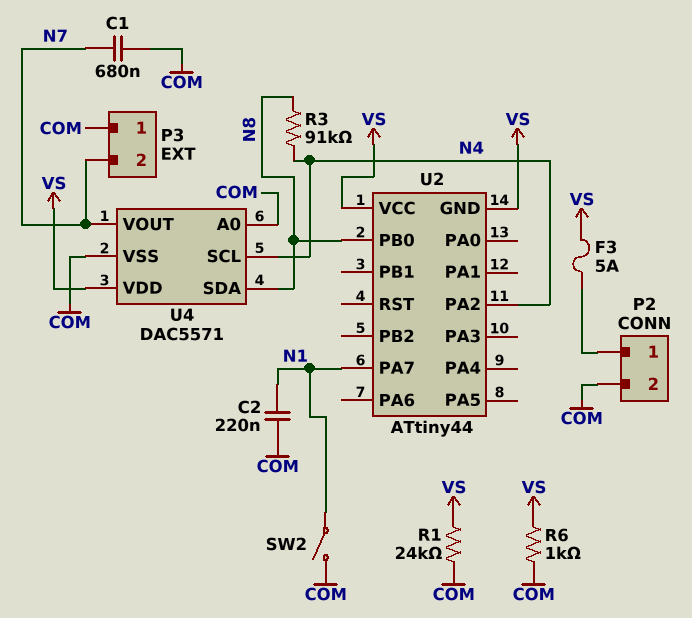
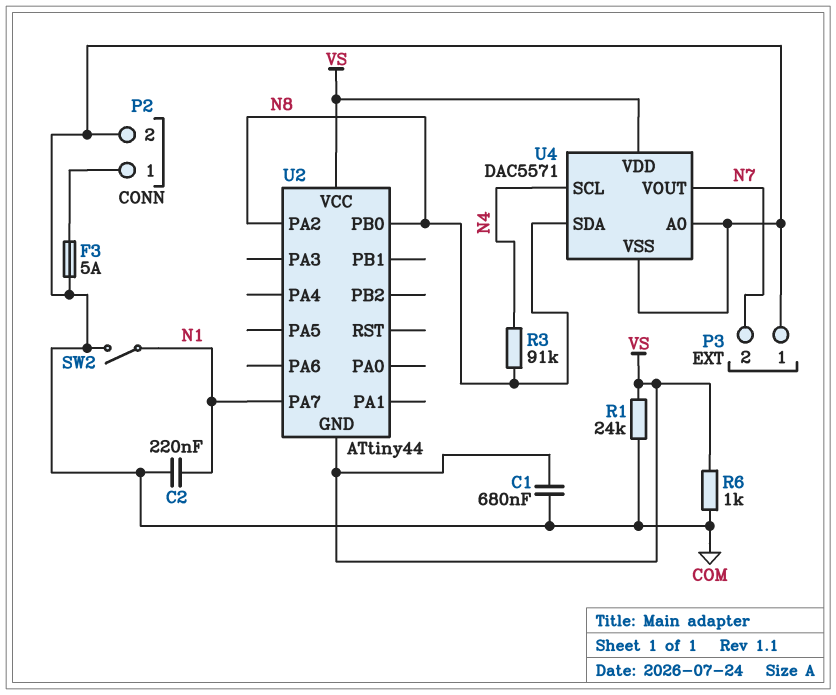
C1: 680nF (COM, N7) -> 680nF (COM, VS)
F3: 5A (P2/1, VS) -> 5A (COM, P2/1)
U2 pin PA2: N4 -> N8

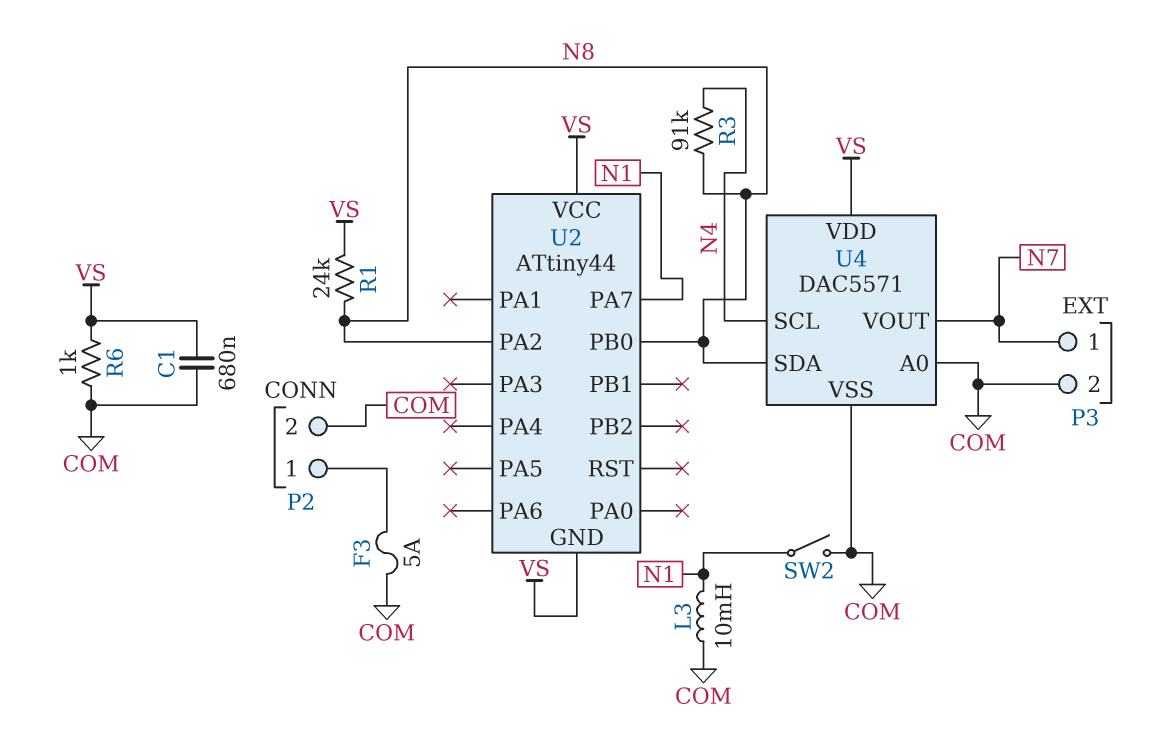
C2: 220nF (COM, N1) -> none
L3: none -> 10mH (COM, N1)
P3 pin 1: COM -> N7
P3 pin 2: N7 -> COM
R1: 24k (COM, VS) -> 24k (N8, VS)

